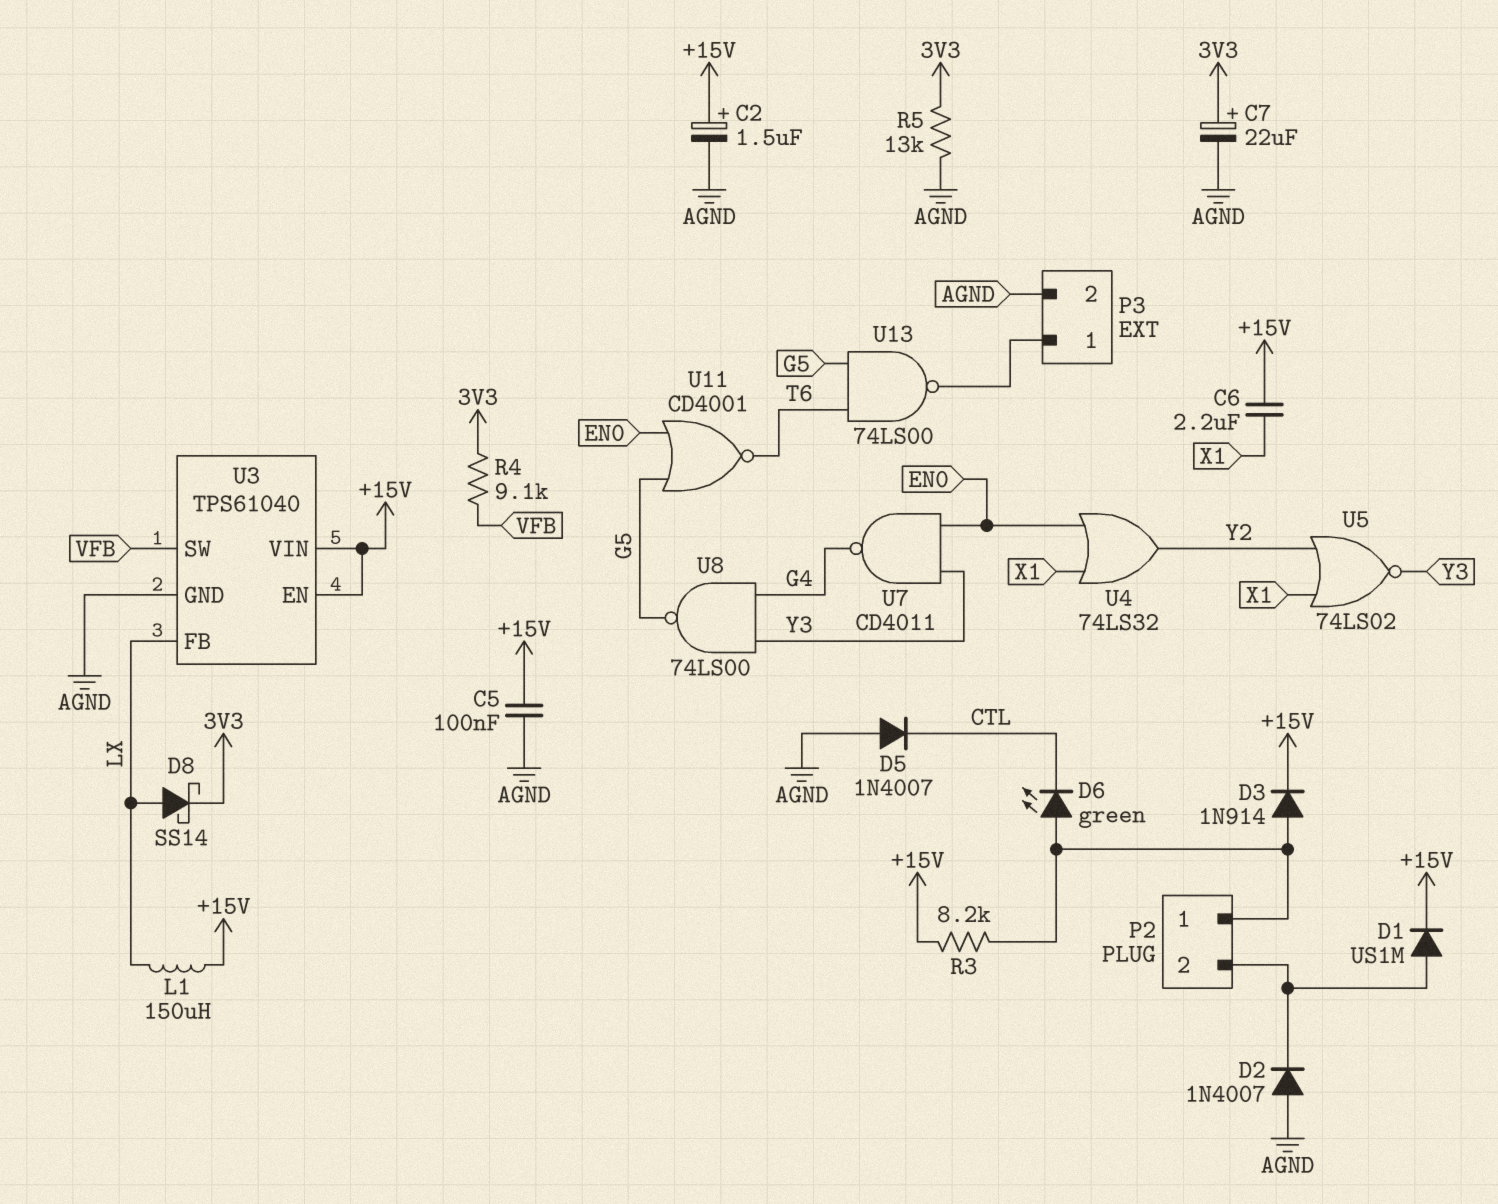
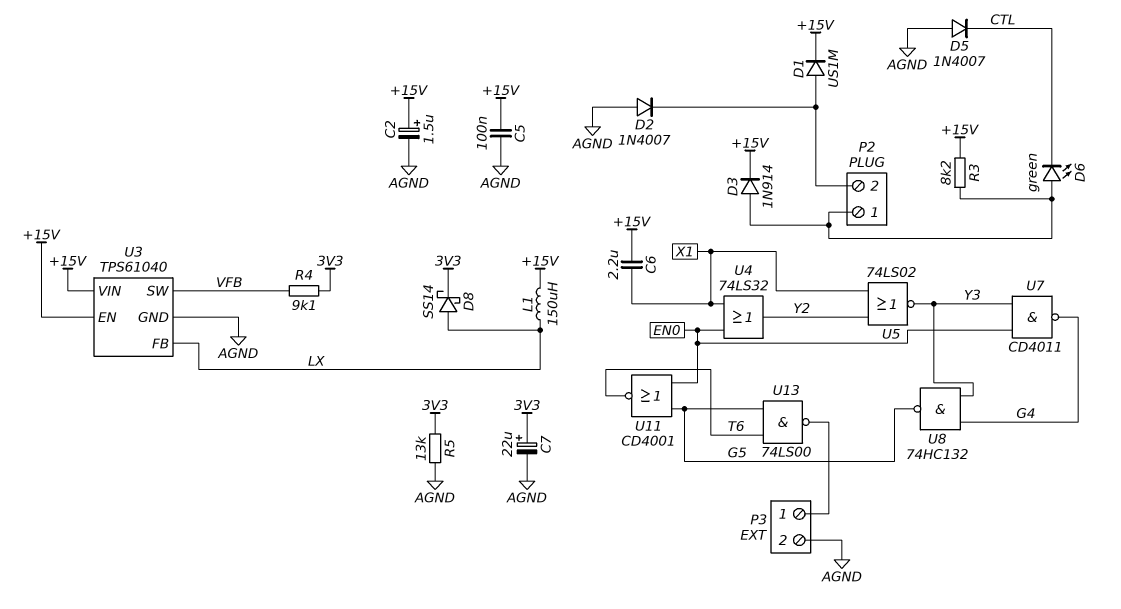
U8: NAND 74LS00 (in G4, in Y3, out G5) -> NAND 74HC132 (in G4, in Y3, out G5)

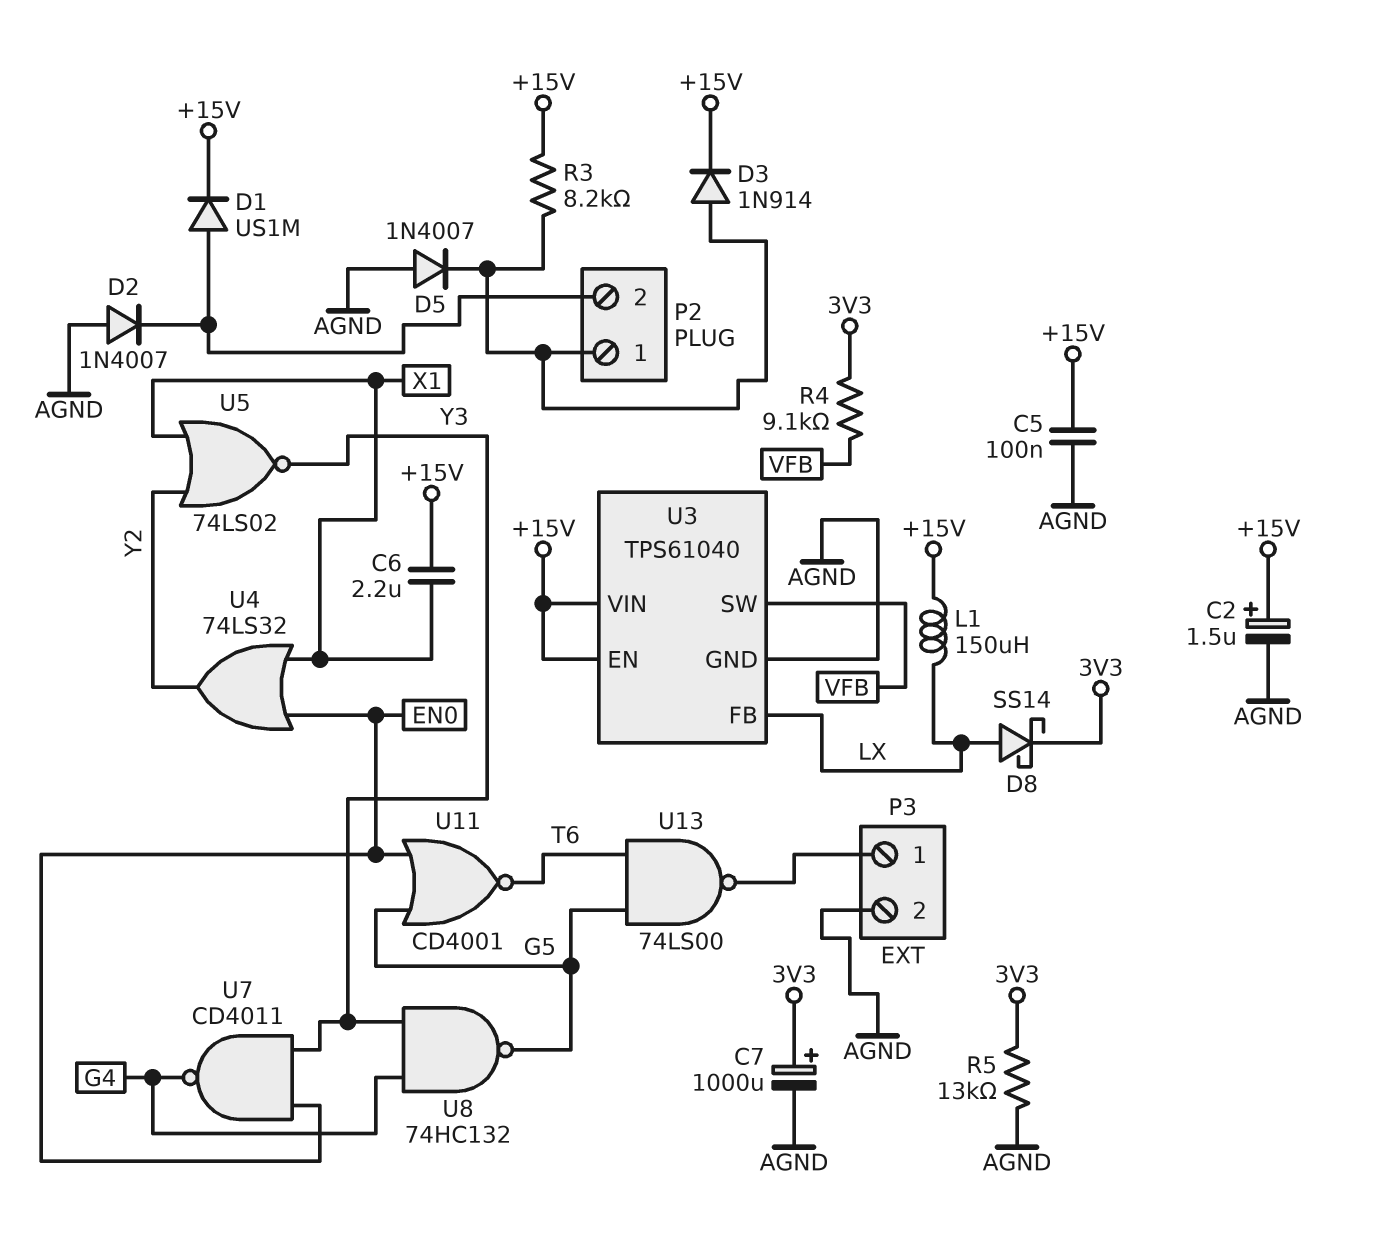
C7: 22uF (plus 3V3, minus AGND) -> 1000uF (plus 3V3, minus AGND)
D5: diode 1N4007 (A AGND, K CTL) -> diode 1N4007 (A AGND, K P2/1)
D6: LED green (A P2/1, K CTL) -> none

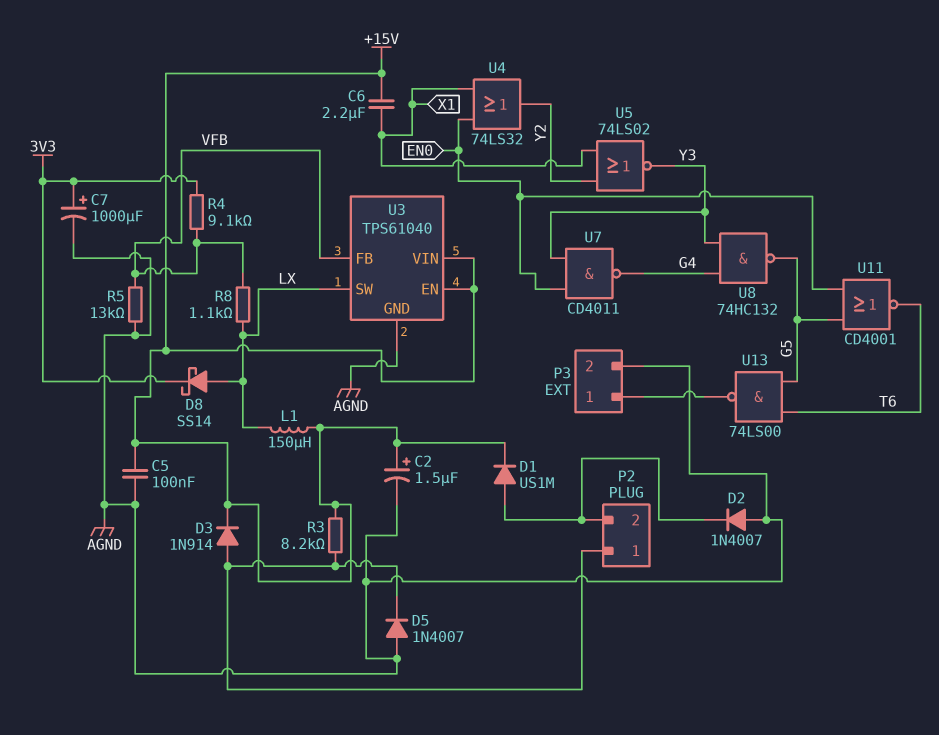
R5: 13k (3V3, AGND) -> 13k (AGND, VFB)
R8: none -> 1.1k (LX, VFB)
U3 pin FB: LX -> VFB
U3 pin SW: VFB -> LX

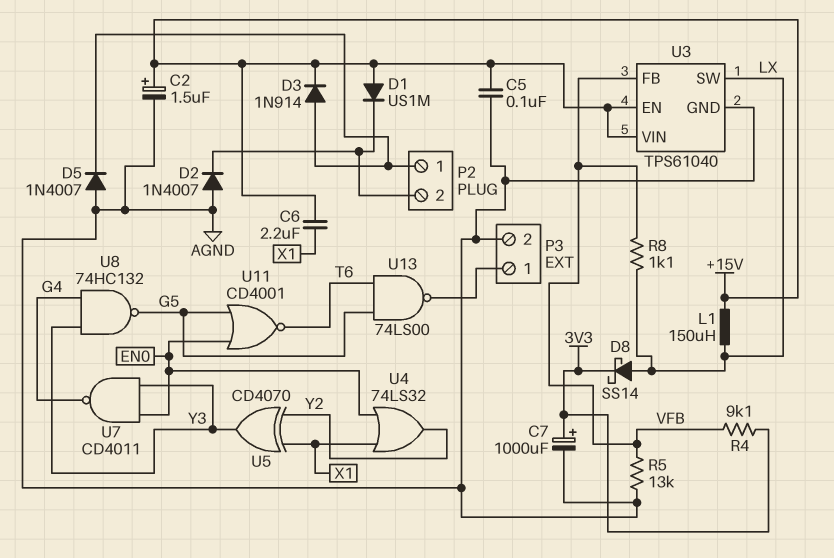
D1: diode US1M (A P2/2, K +15V) -> diode US1M (A +15V, K P2/2)
R3: 8.2k (+15V, P2/1) -> none
U5: NOR 74LS02 (in X1, in Y2, out Y3) -> XOR CD4070 (in X1, in Y2, out Y3)

